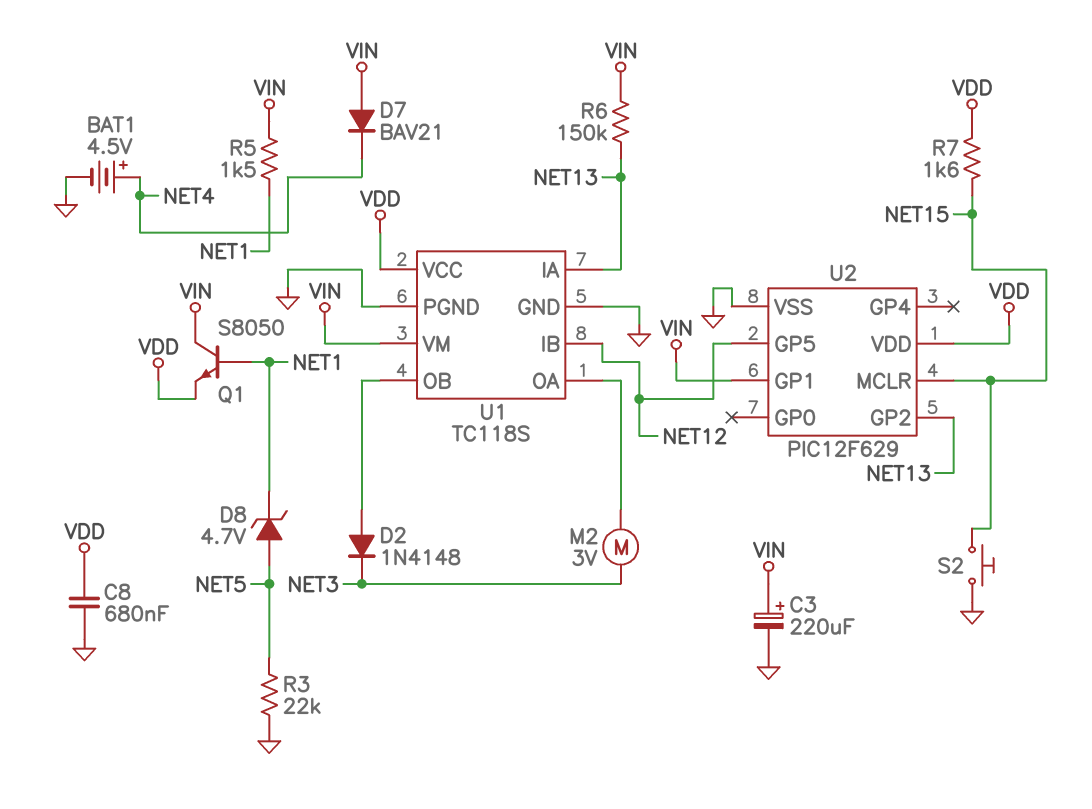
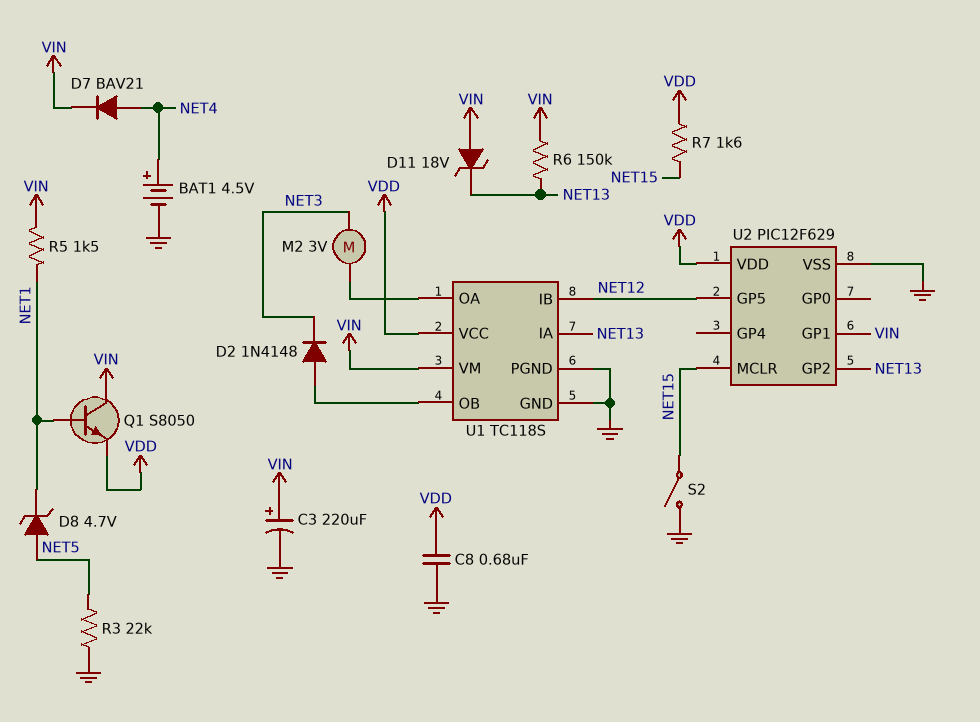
D7: diode BAV21 (A VIN, K NET4) -> diode BAV21 (A NET4, K VIN)
D11: none -> zener 18V (A VIN, K NET13)
S2: button (GND, NET15) -> switch (GND, NET15)

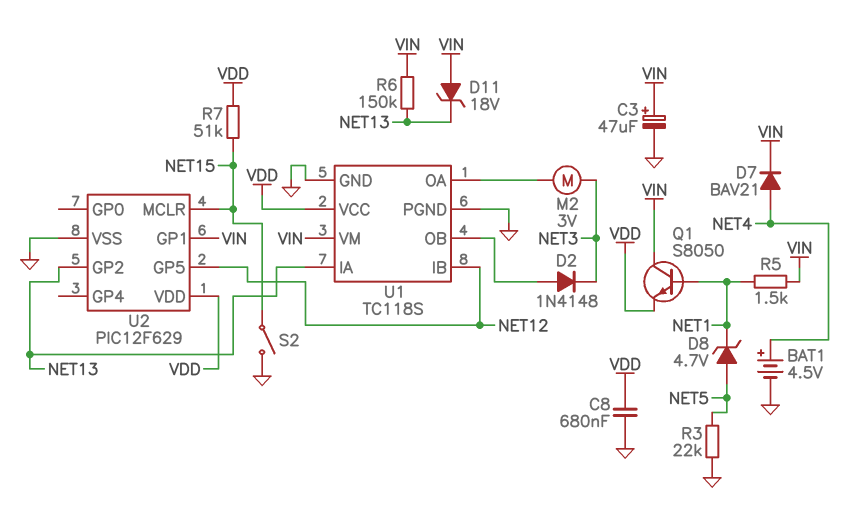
C3: 220uF (plus VIN, minus GND) -> 47uF (plus VIN, minus GND)
R7: 1.6k (NET15, VDD) -> 51k (NET15, VDD)

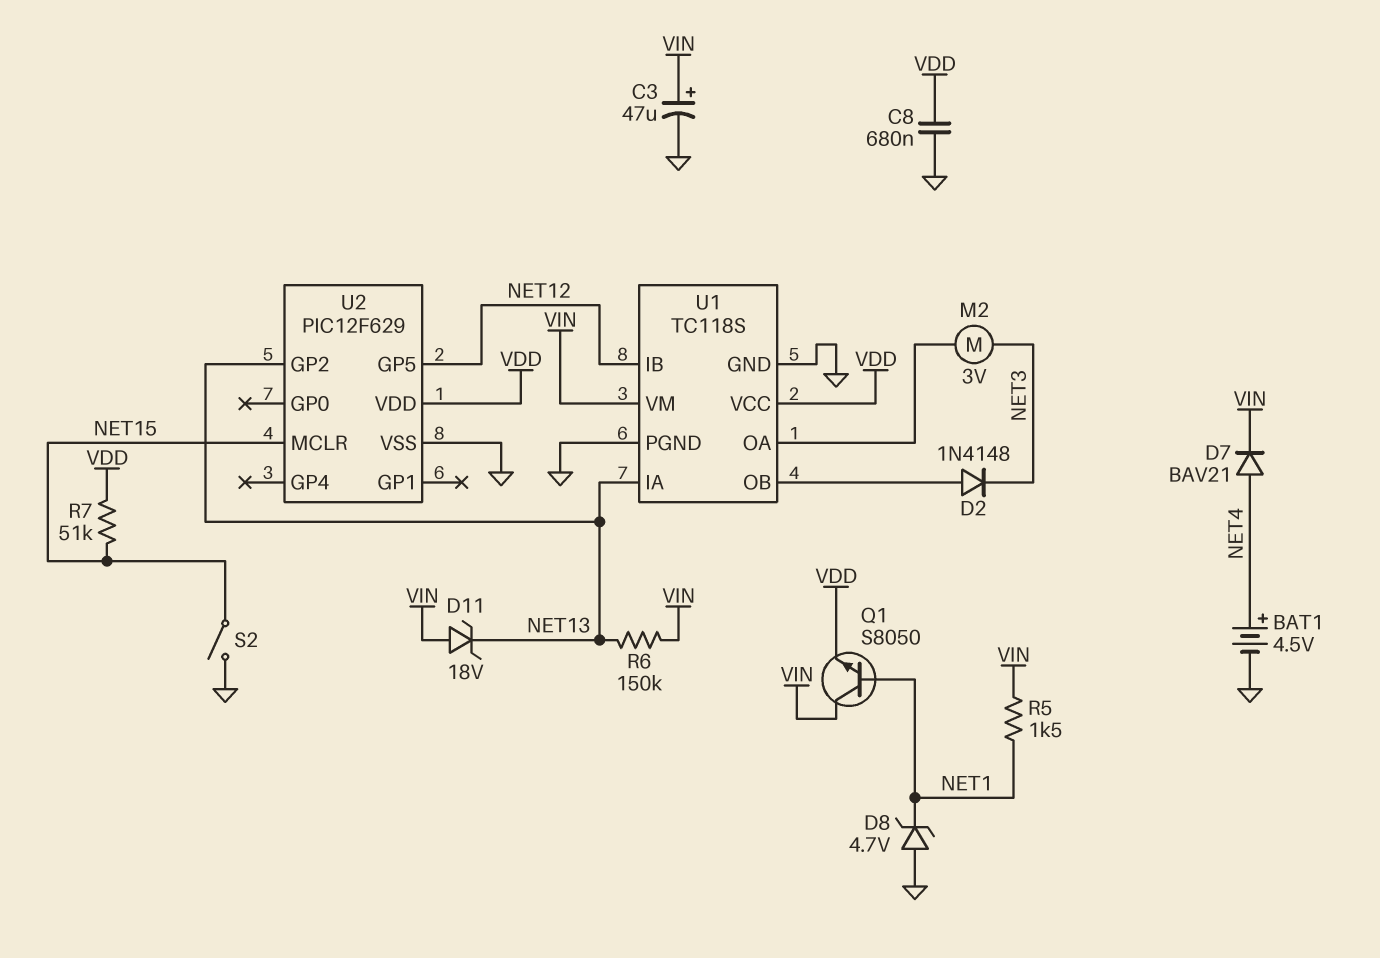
D8: zener 4.7V (A NET5, K NET1) -> zener 4.7V (A GND, K NET1)
R3: 22k (GND, NET5) -> none
U2 pin GP1: VIN -> none

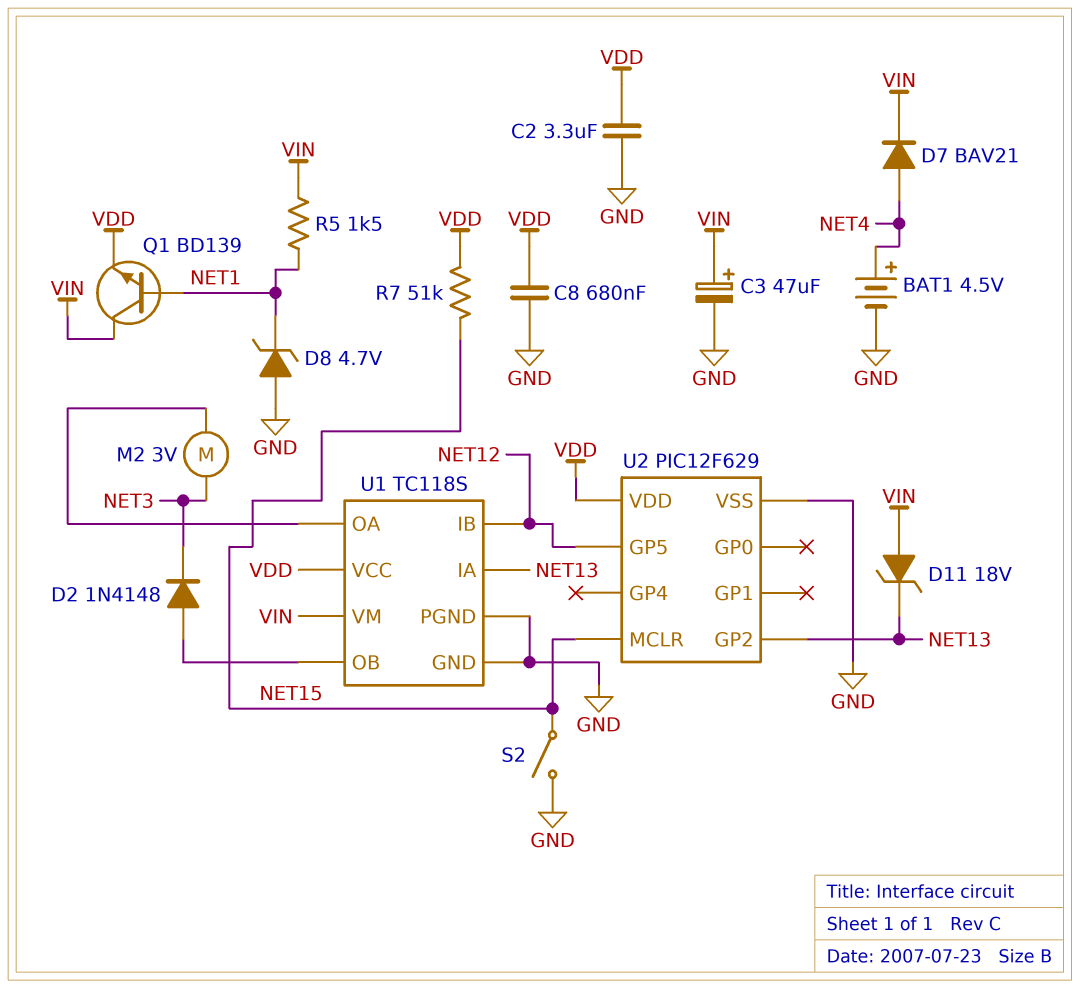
C2: none -> 3.3uF (GND, VDD)
Q1: NPN S8050 (B NET1, C VIN, E VDD) -> NPN BD139 (B NET1, C VIN, E VDD)
R6: 150k (NET13, VIN) -> none

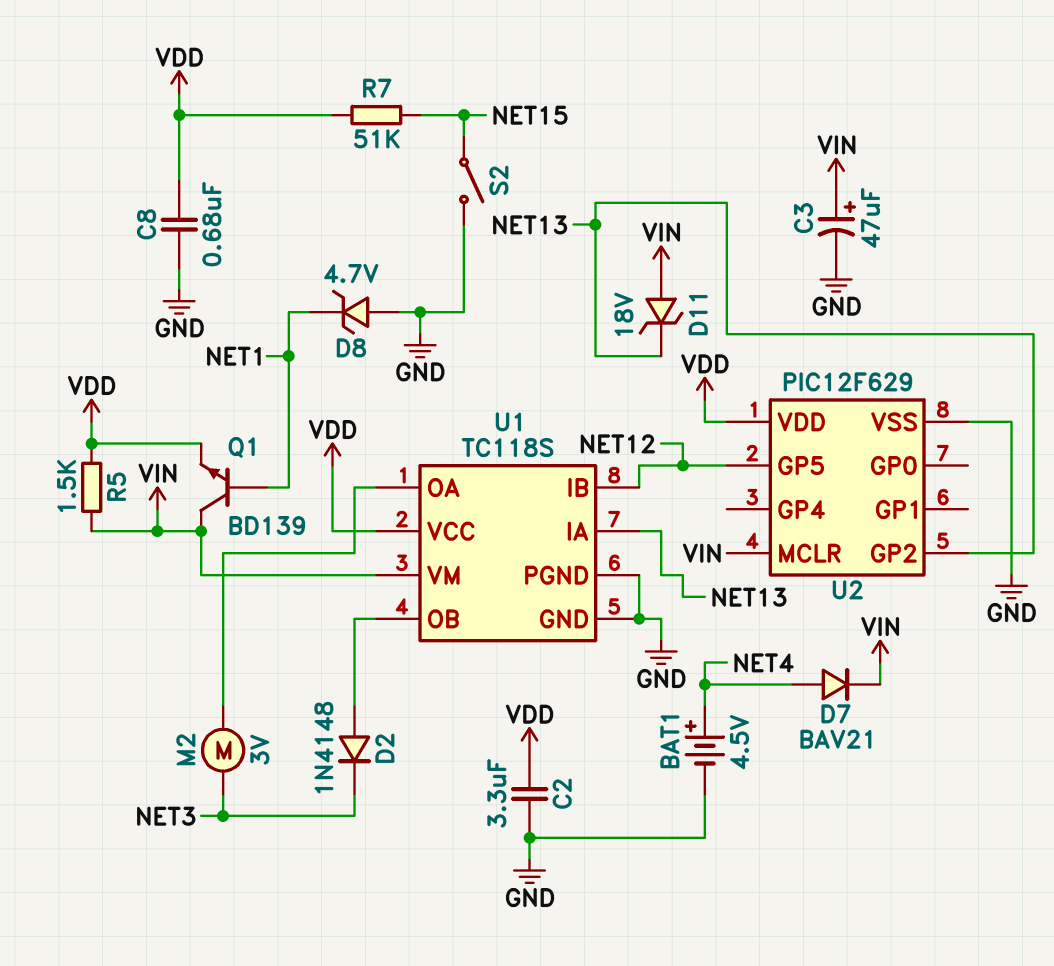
R5: 1.5k (NET1, VIN) -> 1.5k (VDD, VIN)
U2 pin MCLR: NET15 -> VIN

